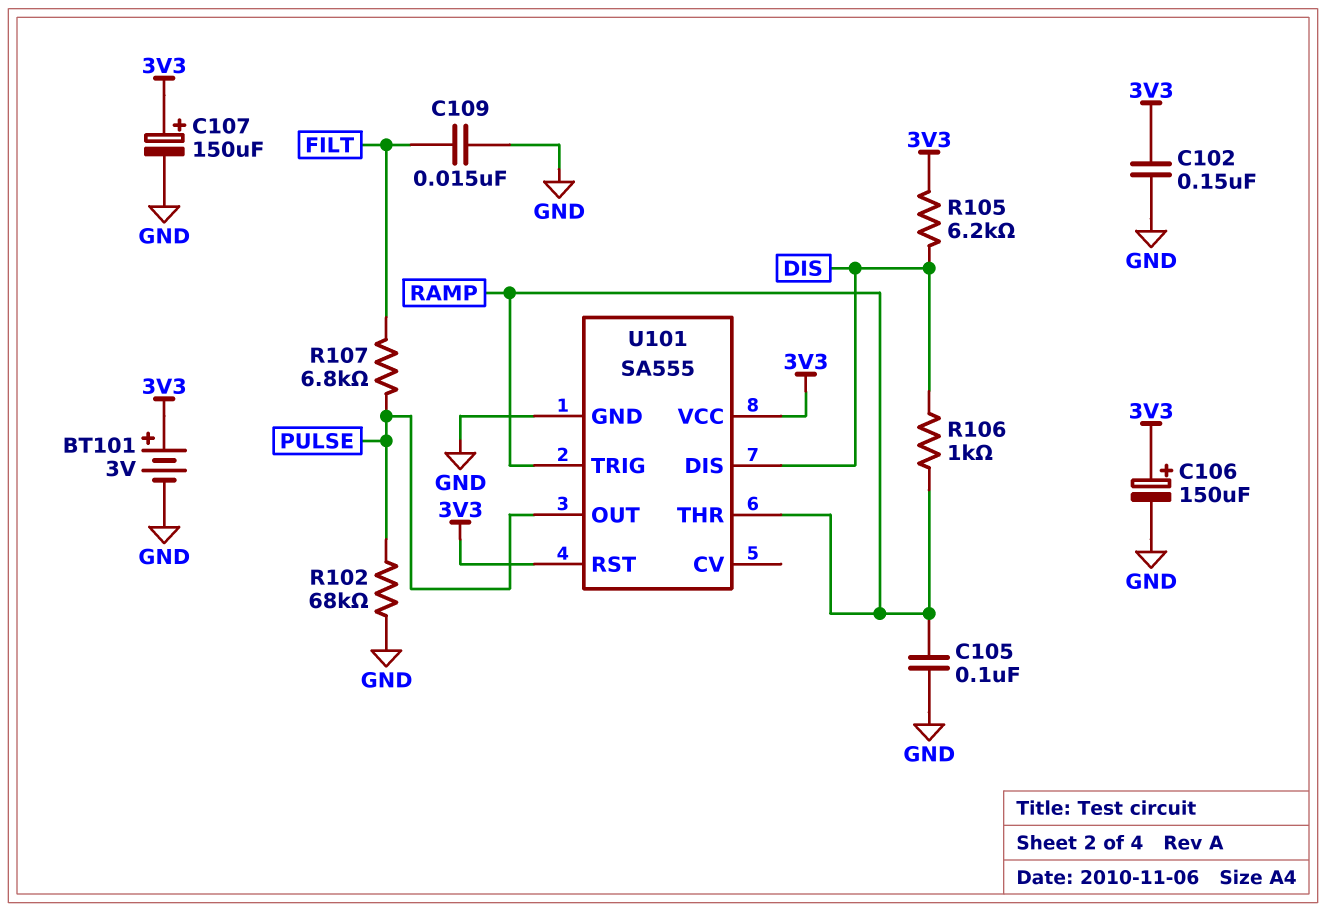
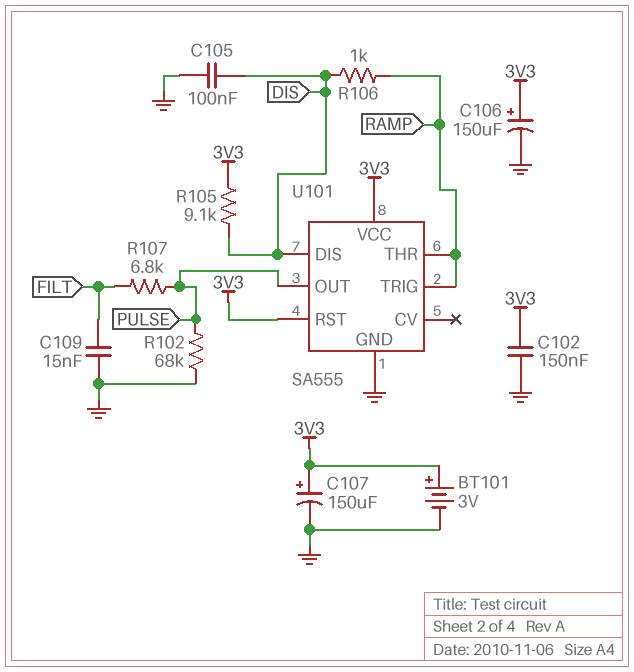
C105: 100nF (GND, RAMP) -> 100nF (DIS, GND)
R105: 6.2k (3V3, DIS) -> 9.1k (3V3, DIS)

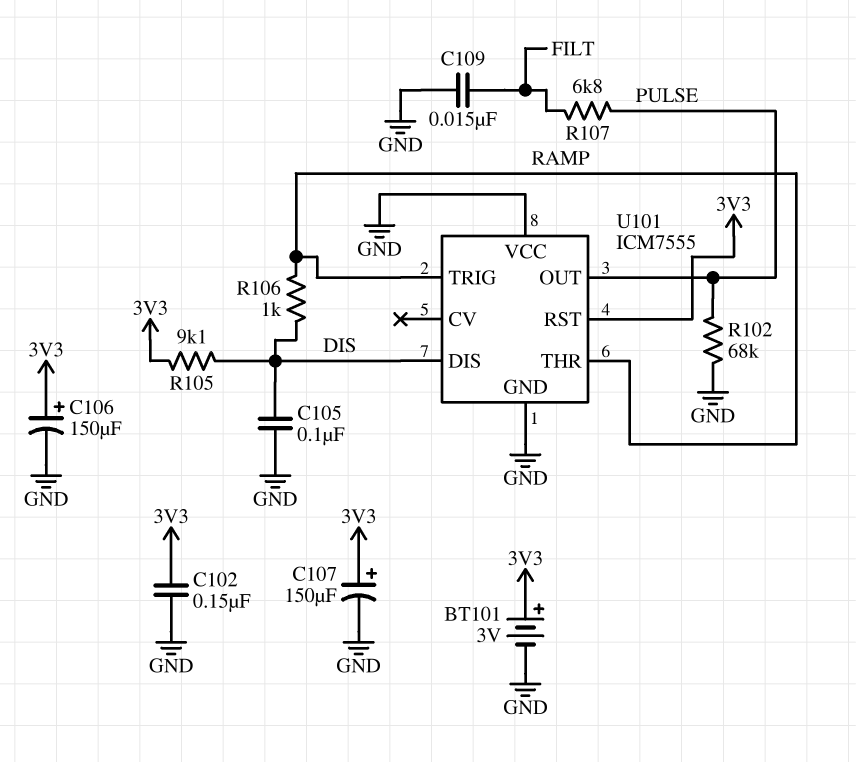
U101: SA555 -> ICM7555
U101 pin VCC: 3V3 -> GND

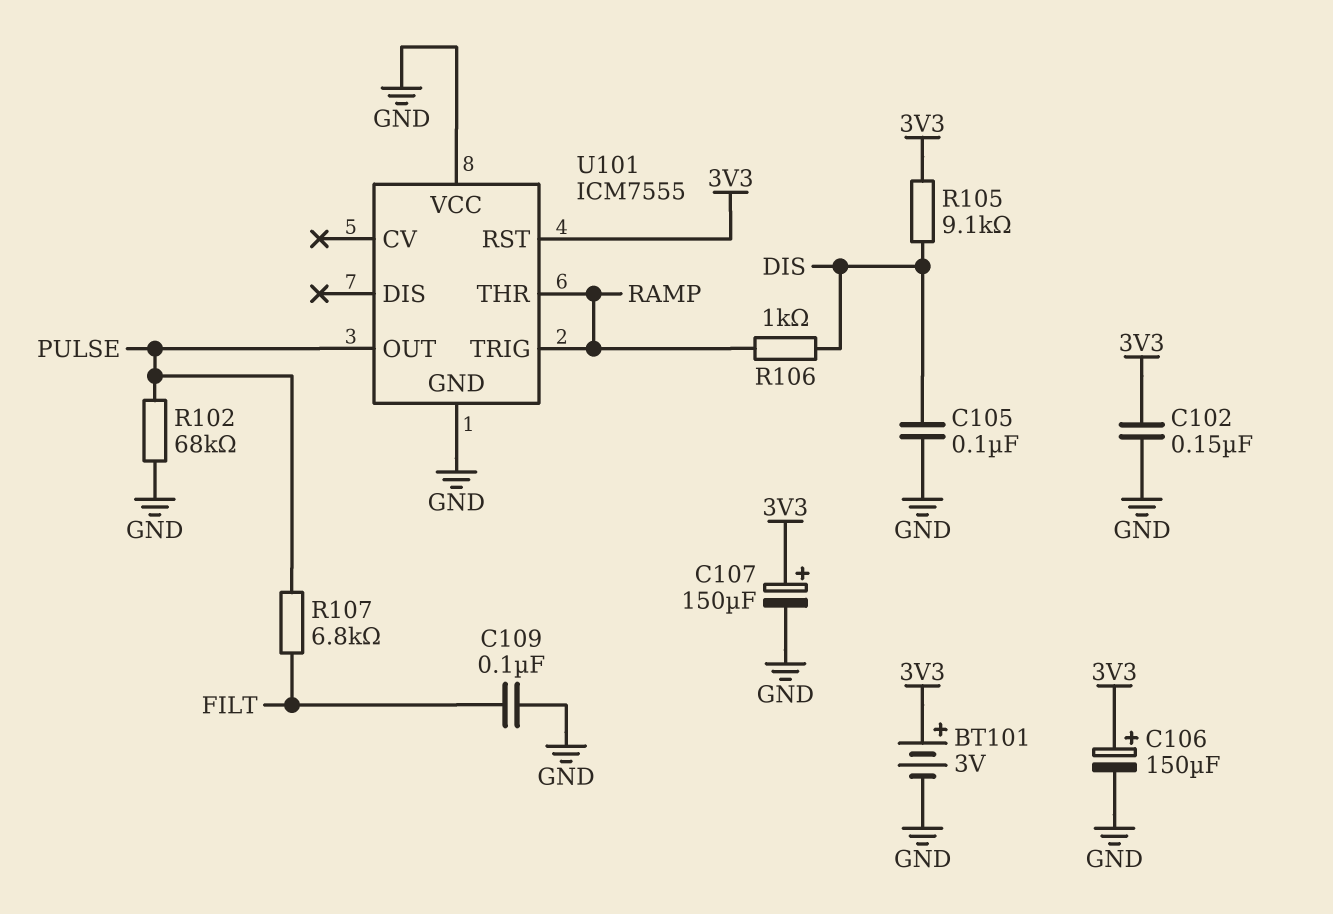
C109: 15nF (FILT, GND) -> 100nF (FILT, GND)
U101 pin DIS: DIS -> none

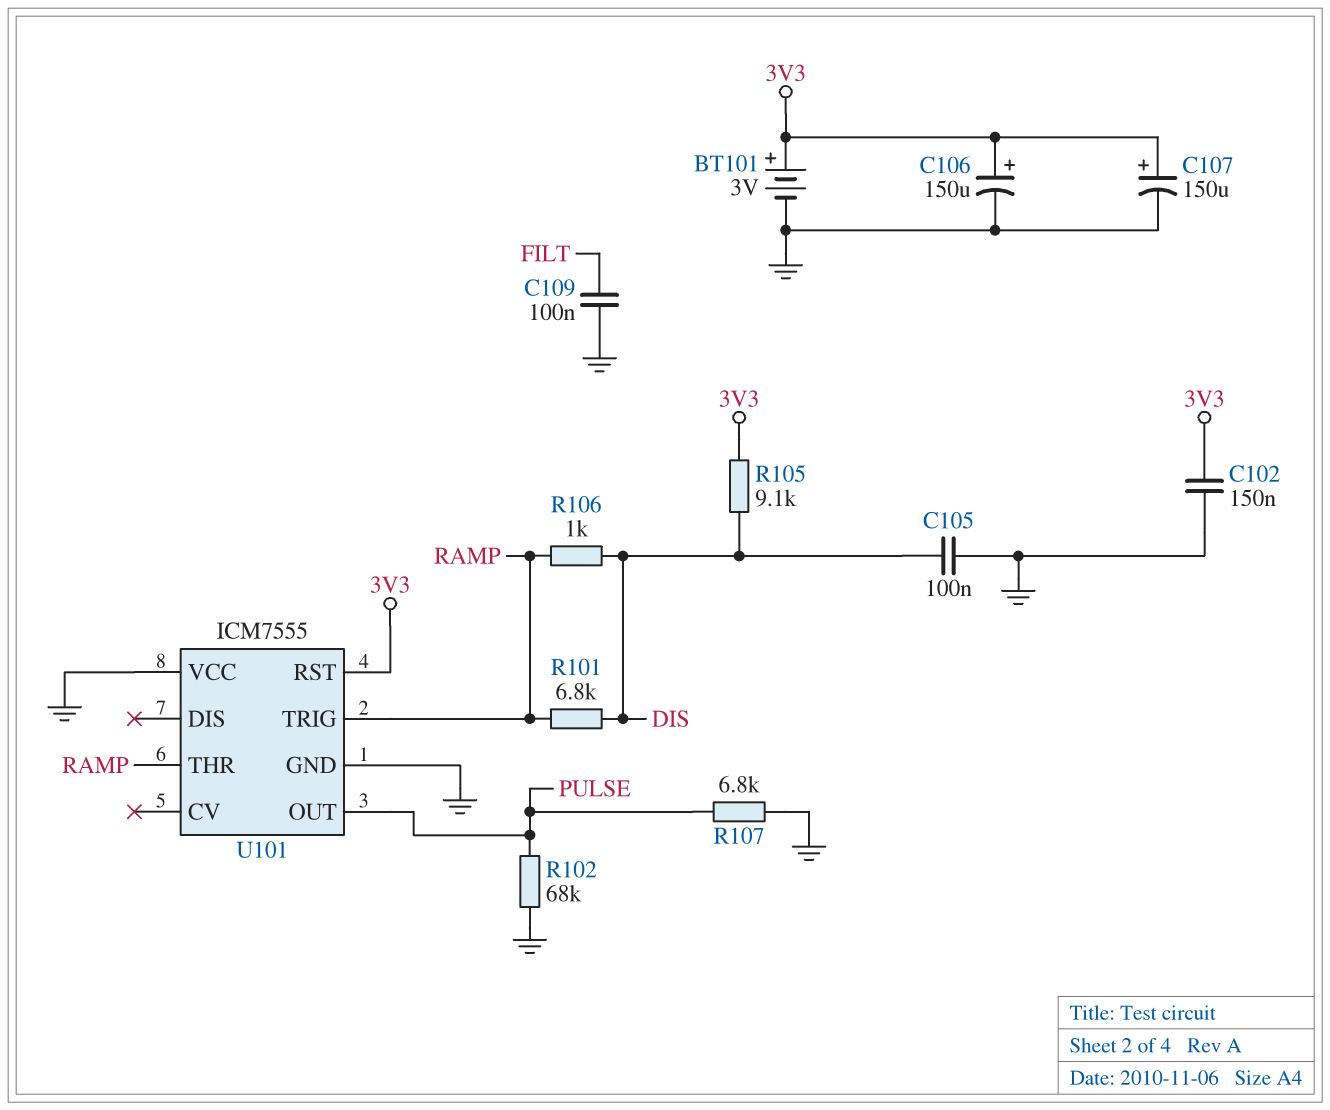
R101: none -> 6.8k (DIS, RAMP)
R107: 6.8k (FILT, PULSE) -> 6.8k (GND, PULSE)

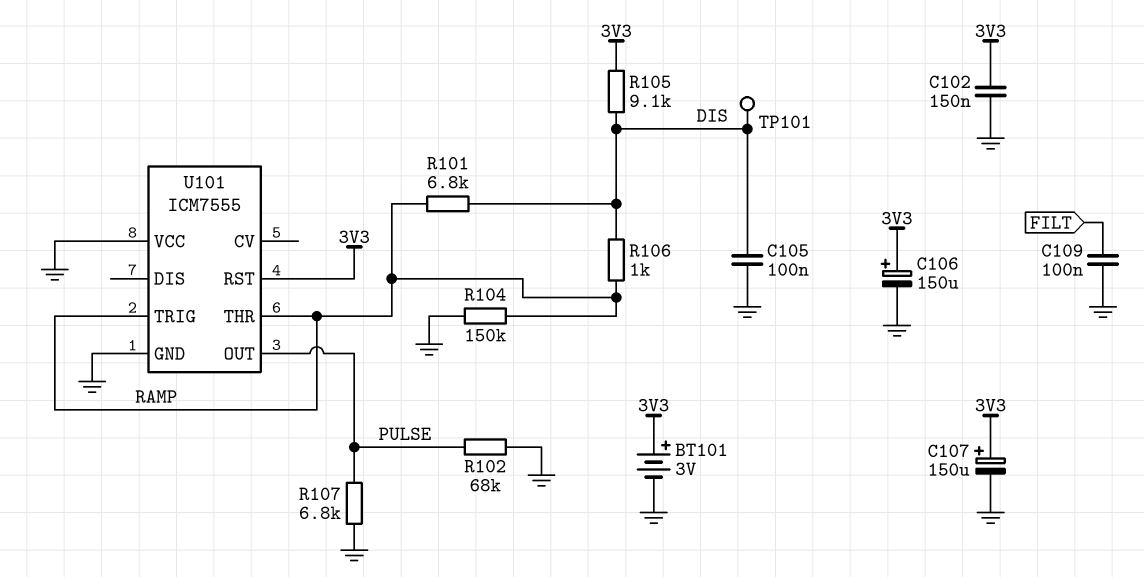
R104: none -> 150k (GND, RAMP)
TP101: none -> test point (DIS)

